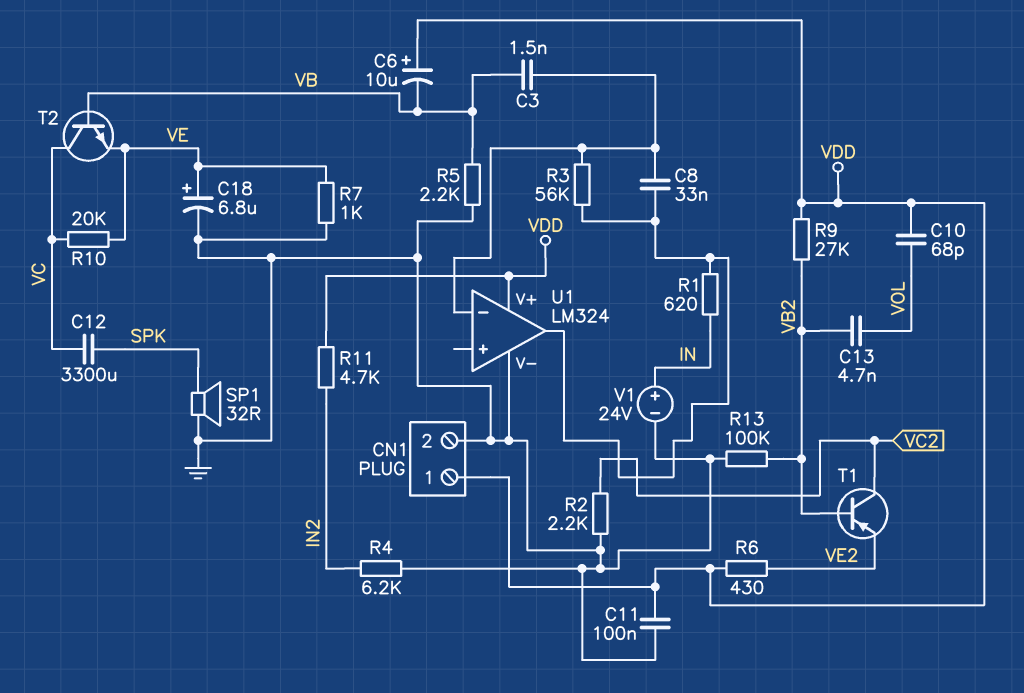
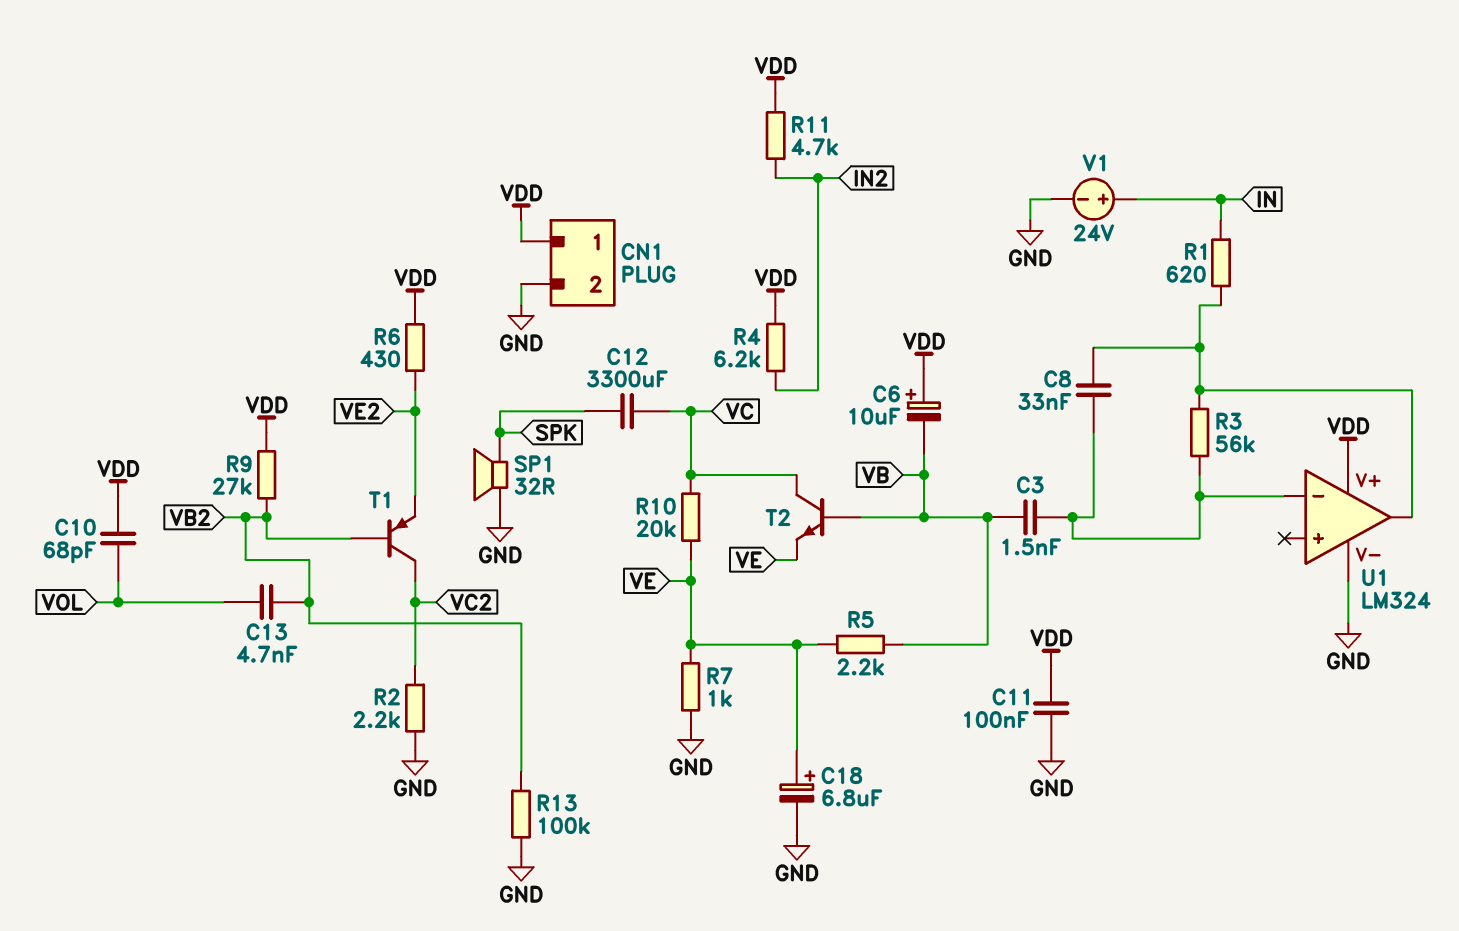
R4: 6.2k (GND, IN2) -> 6.2k (IN2, VDD)
R5: 2.2k (GND, VB) -> 2.2k (VB, VE)

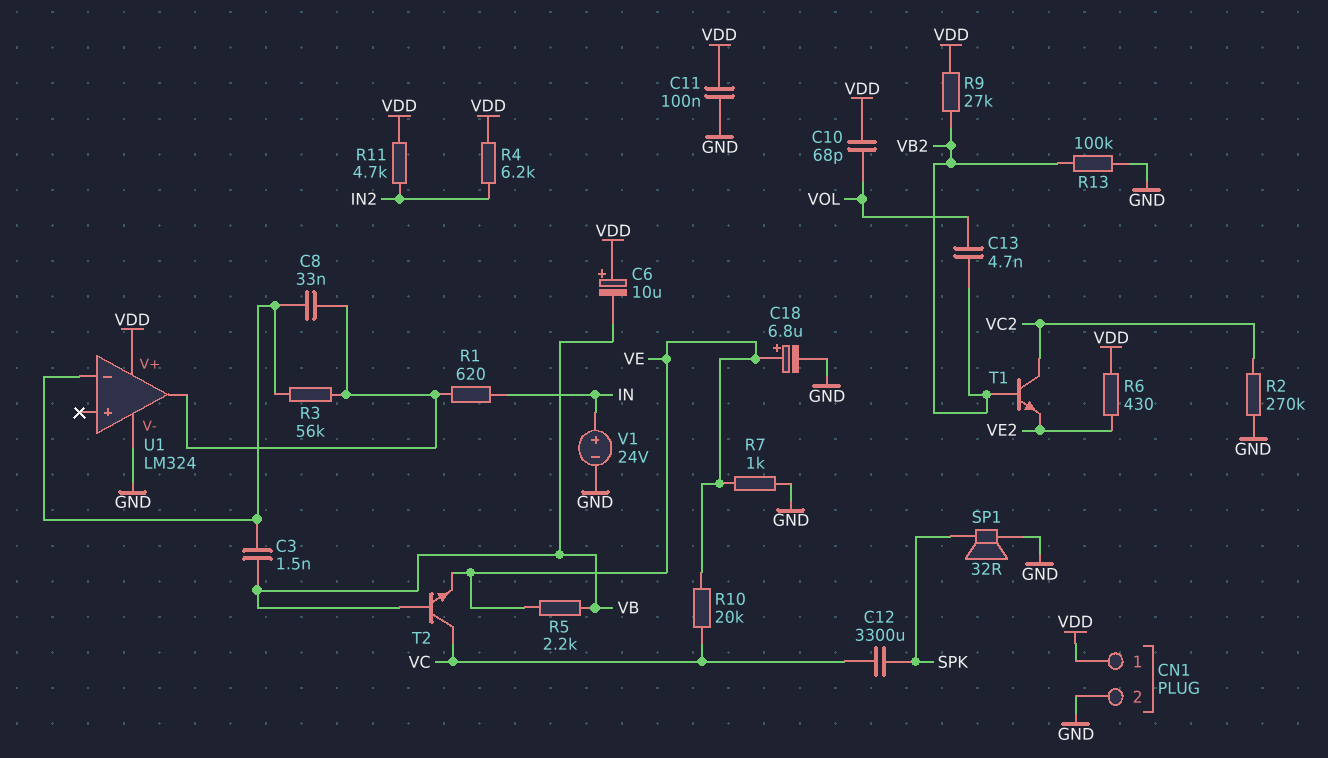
R2: 2.2k (GND, VC2) -> 270k (GND, VC2)
T1: PNP (B VB2, C VC2, E VE2) -> NPN (B VB2, C VC2, E VE2)

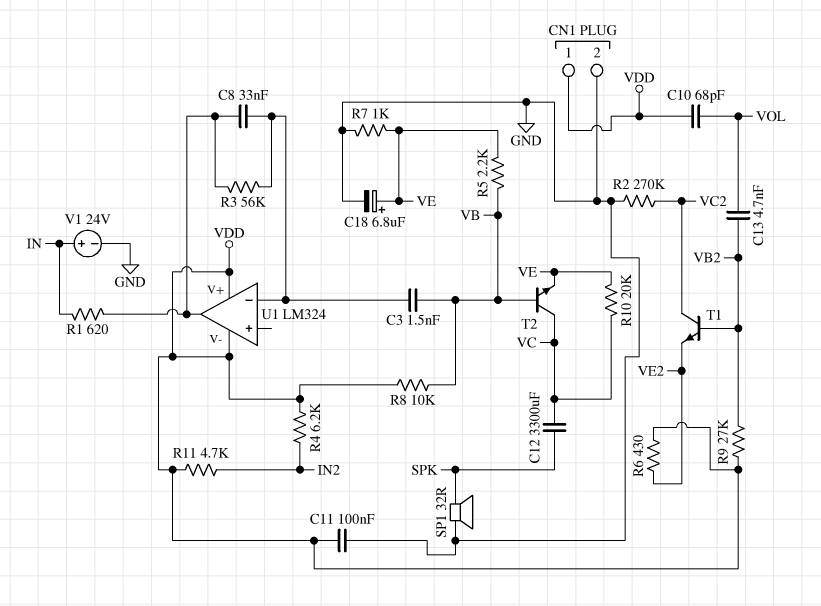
C6: 10uF (plus VDD, minus VB) -> none
R8: none -> 10k (VB, VDD)
R13: 100k (GND, VB2) -> none
U1 pin V-: GND -> VDD

